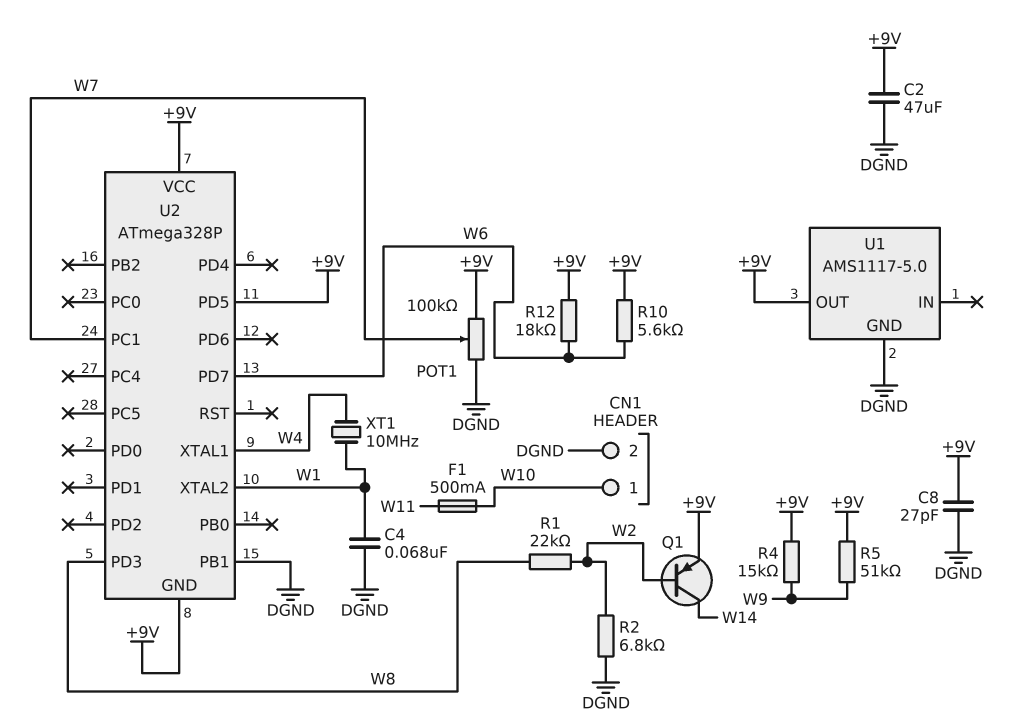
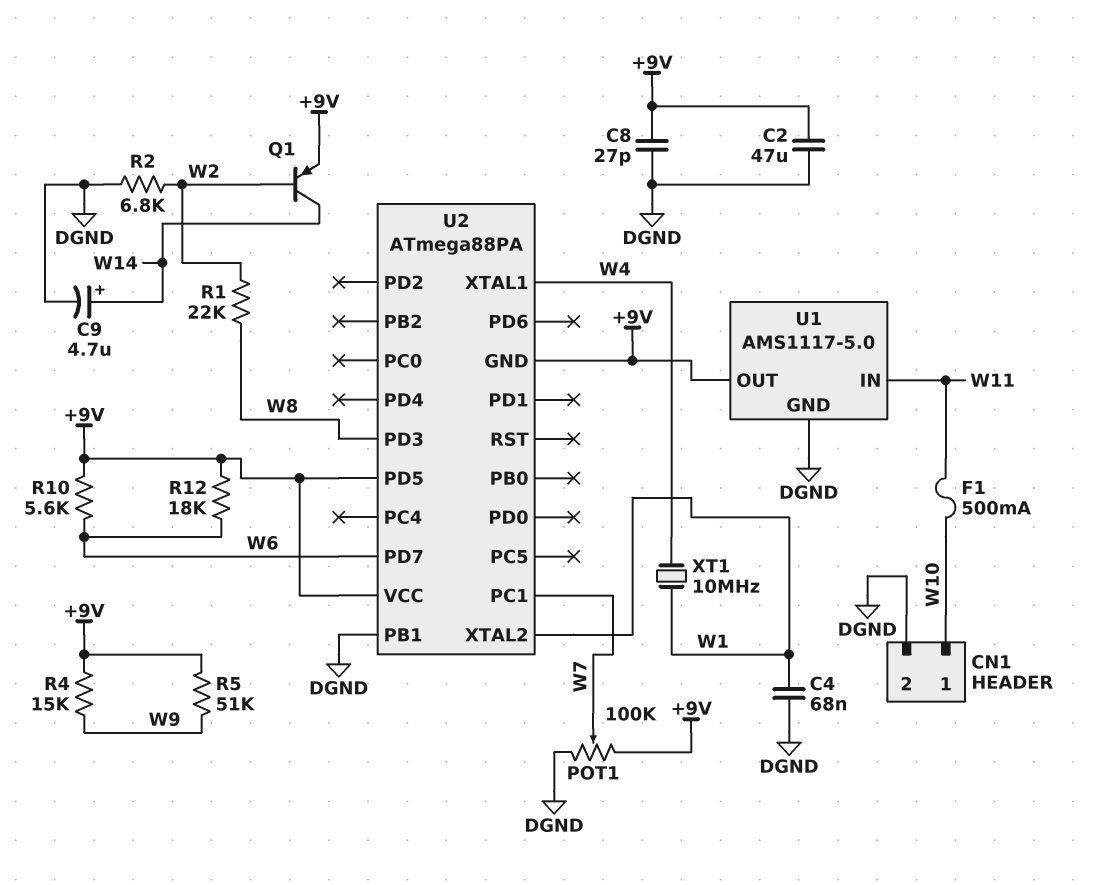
C9: none -> 4.7uF (plus W14, minus DGND)
U1 pin IN: none -> W11
U2: ATmega328P -> ATmega88PA

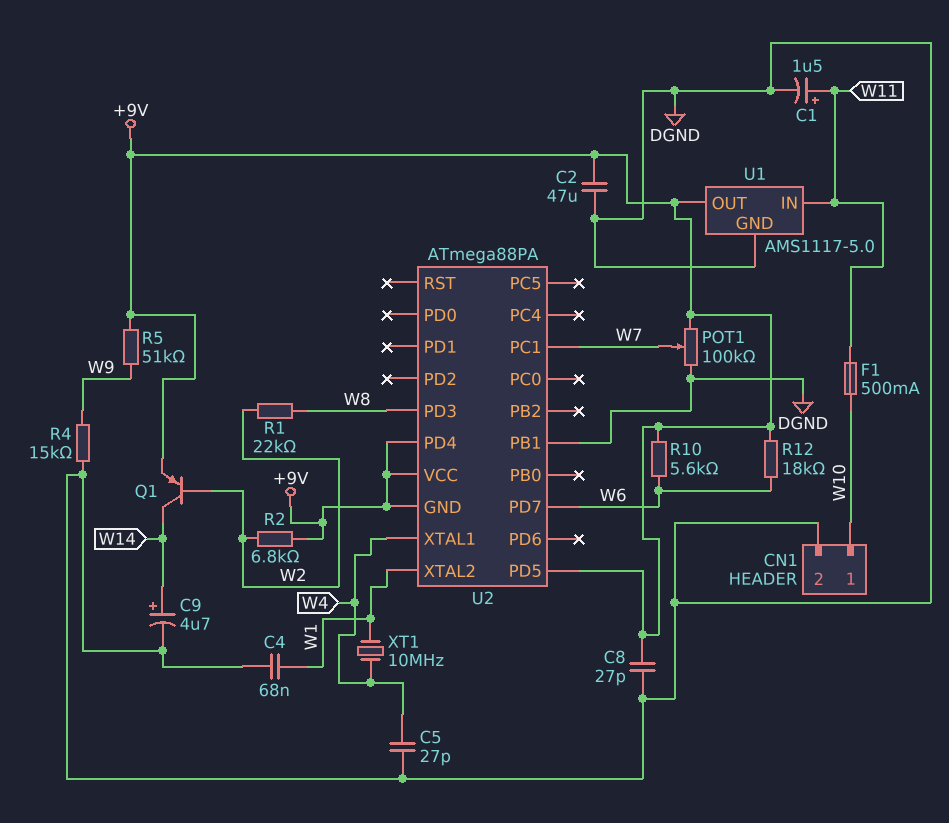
C1: none -> 1.5uF (plus W11, minus DGND)
C5: none -> 27pF (DGND, W4)
R2: 6.8k (DGND, W2) -> 6.8k (+9V, W2)
R4: 15k (+9V, W9) -> 15k (DGND, W9)
U2 pin PD4: none -> +9V

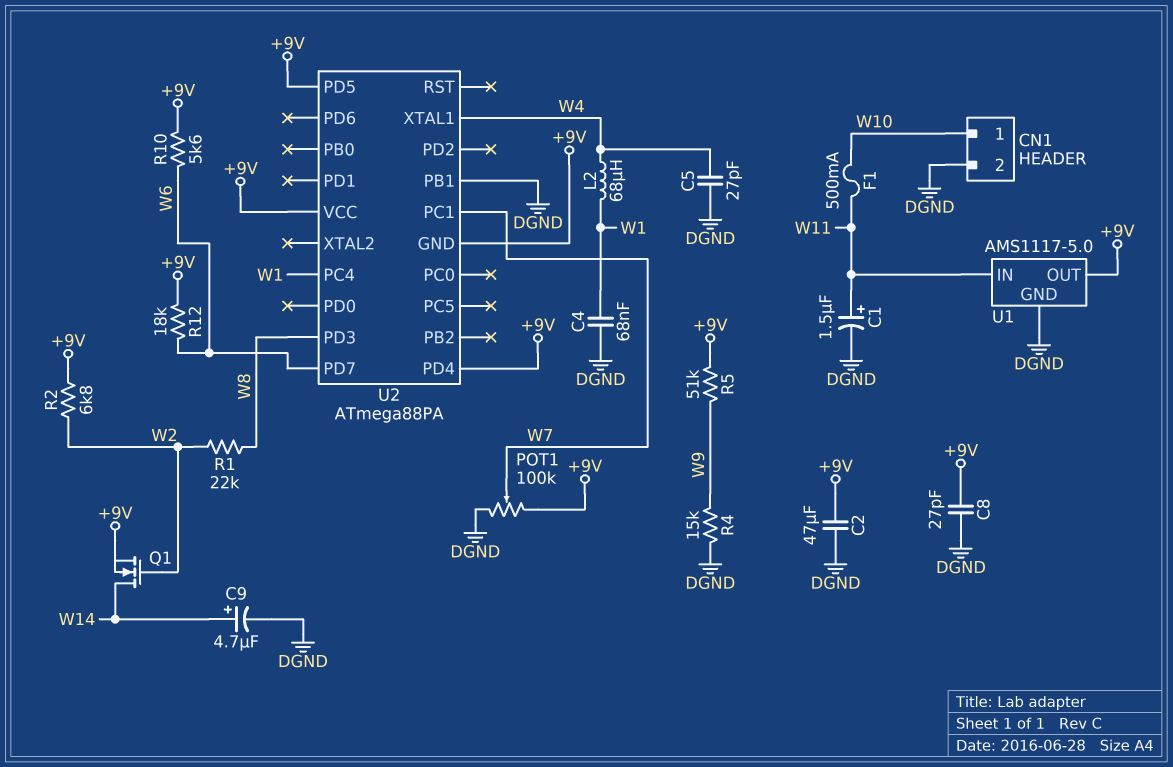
L2: none -> 68uH (W1, W4)
Q1: PNP (B W2, C W14, E +9V) -> NMOS (G W2, D W14, S +9V)
U2 pin PC4: none -> W1
U2 pin XTAL2: W1 -> none
XT1: 10MHz (W1, W4) -> none

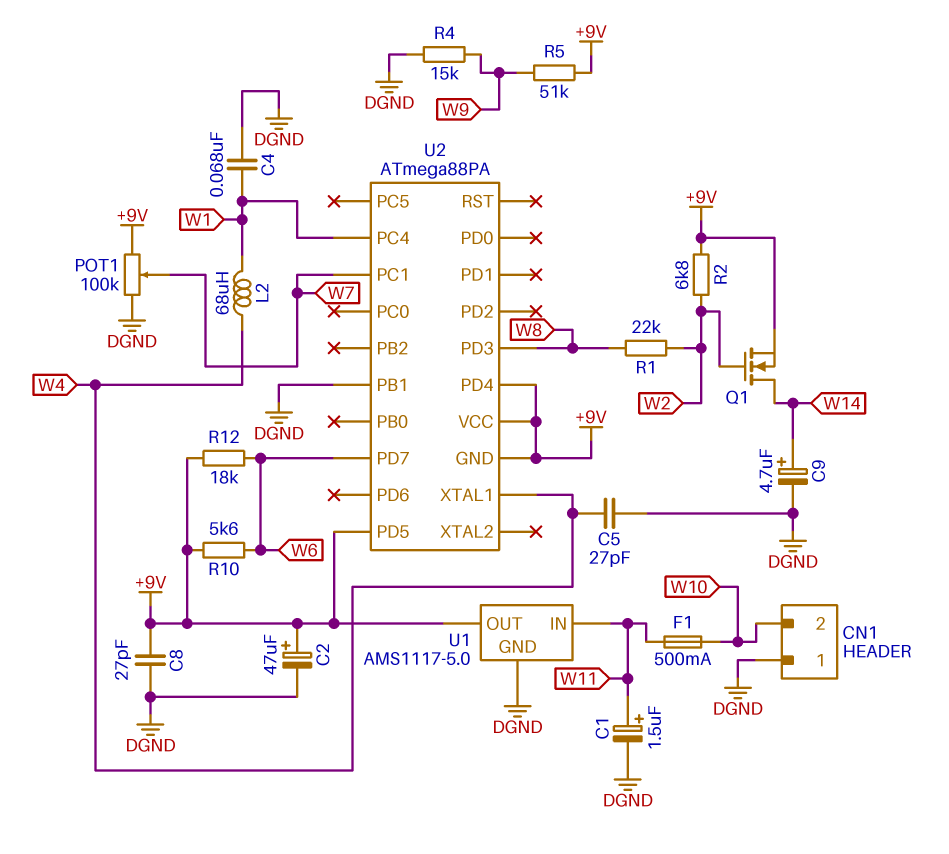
C2: 47uF (+9V, DGND) -> 47uF (plus +9V, minus DGND)
CN1 pin 1: W10 -> DGND
CN1 pin 2: DGND -> W10

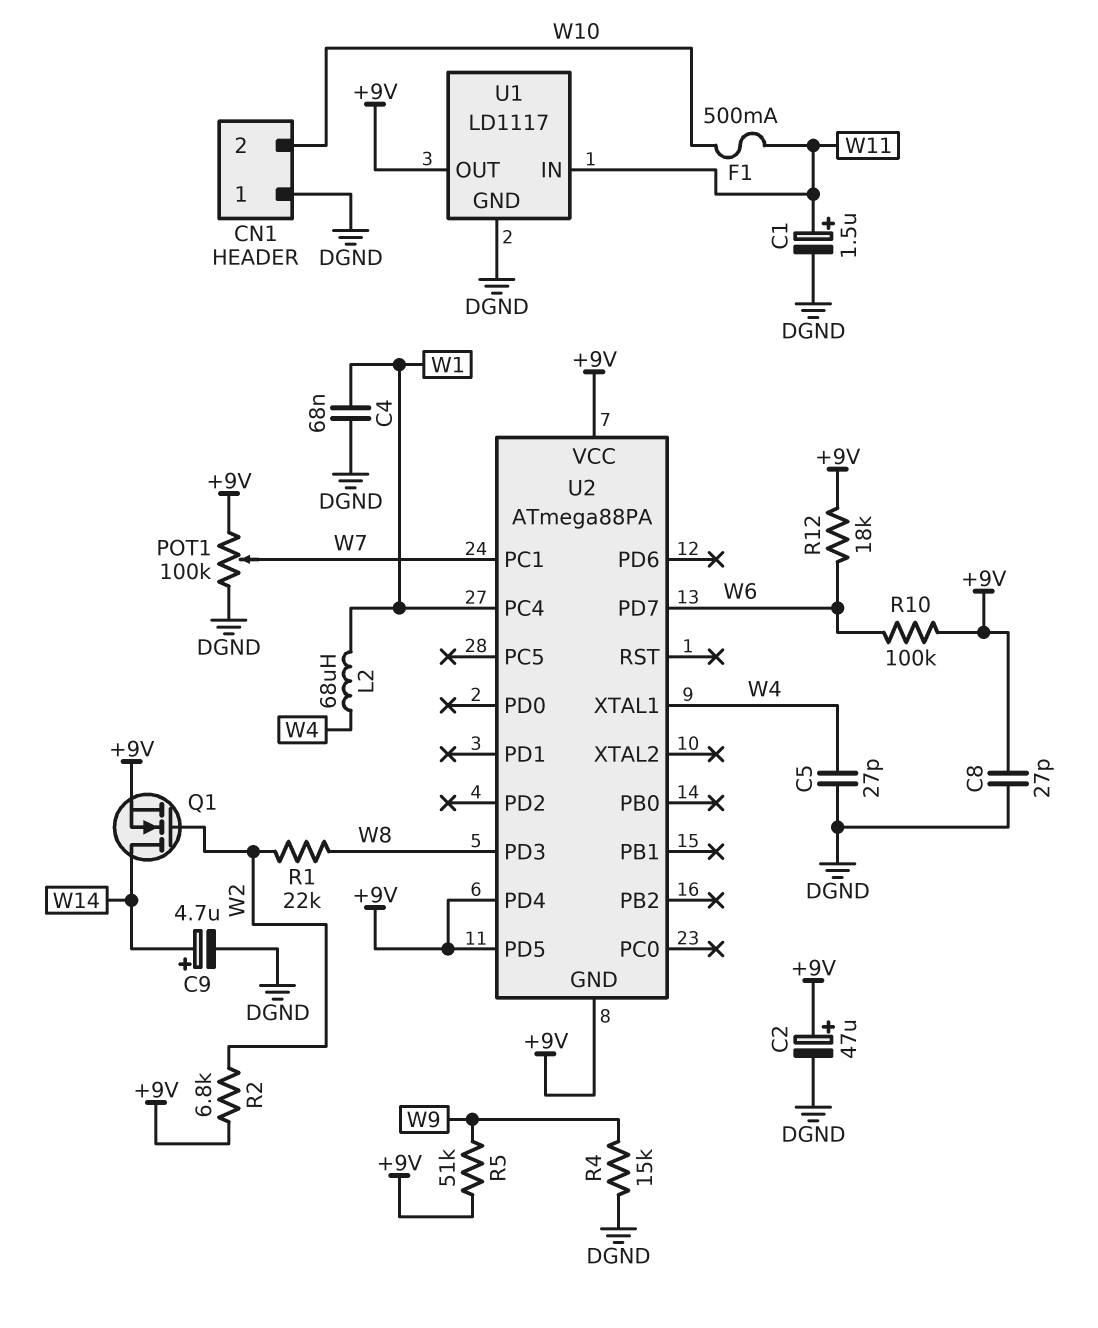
R10: 5.6k (+9V, W6) -> 100k (+9V, W6)
U1: AMS1117-5.0 -> LD1117
U2 pin PB1: DGND -> none

